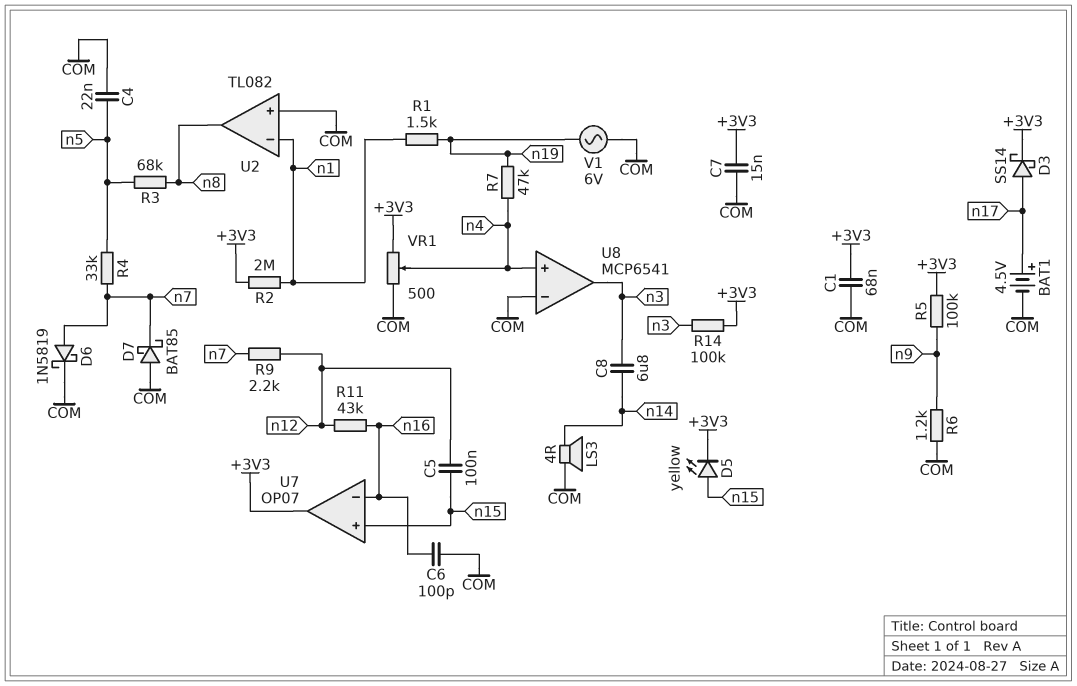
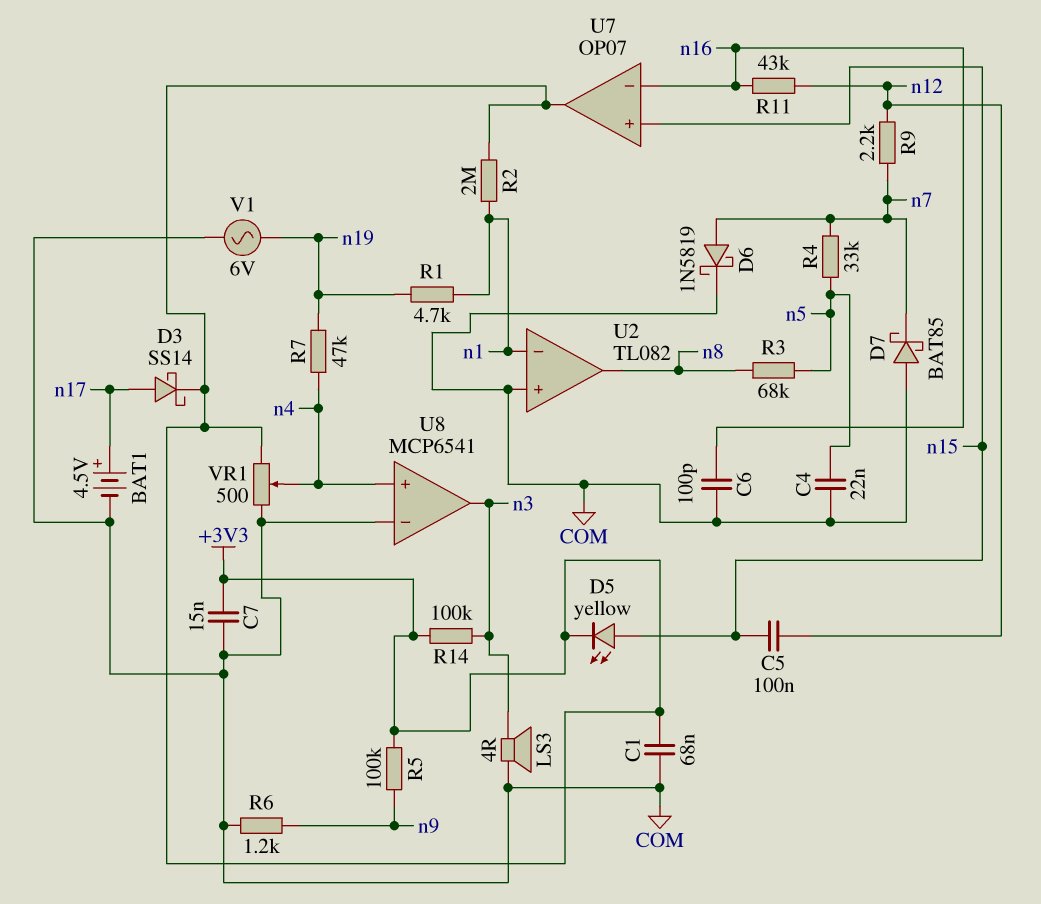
C8: 6.8uF (n3, n14) -> none
LS3: speaker 4R (COM, n14) -> speaker 4R (COM, n3)
R1: 1.5k (n1, n19) -> 4.7k (n1, n19)

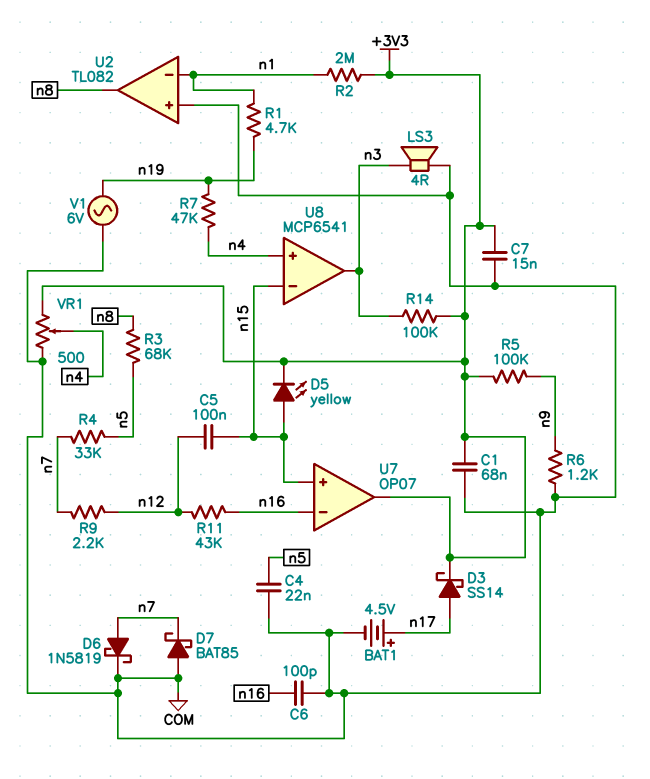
U8 pin in-: COM -> n15

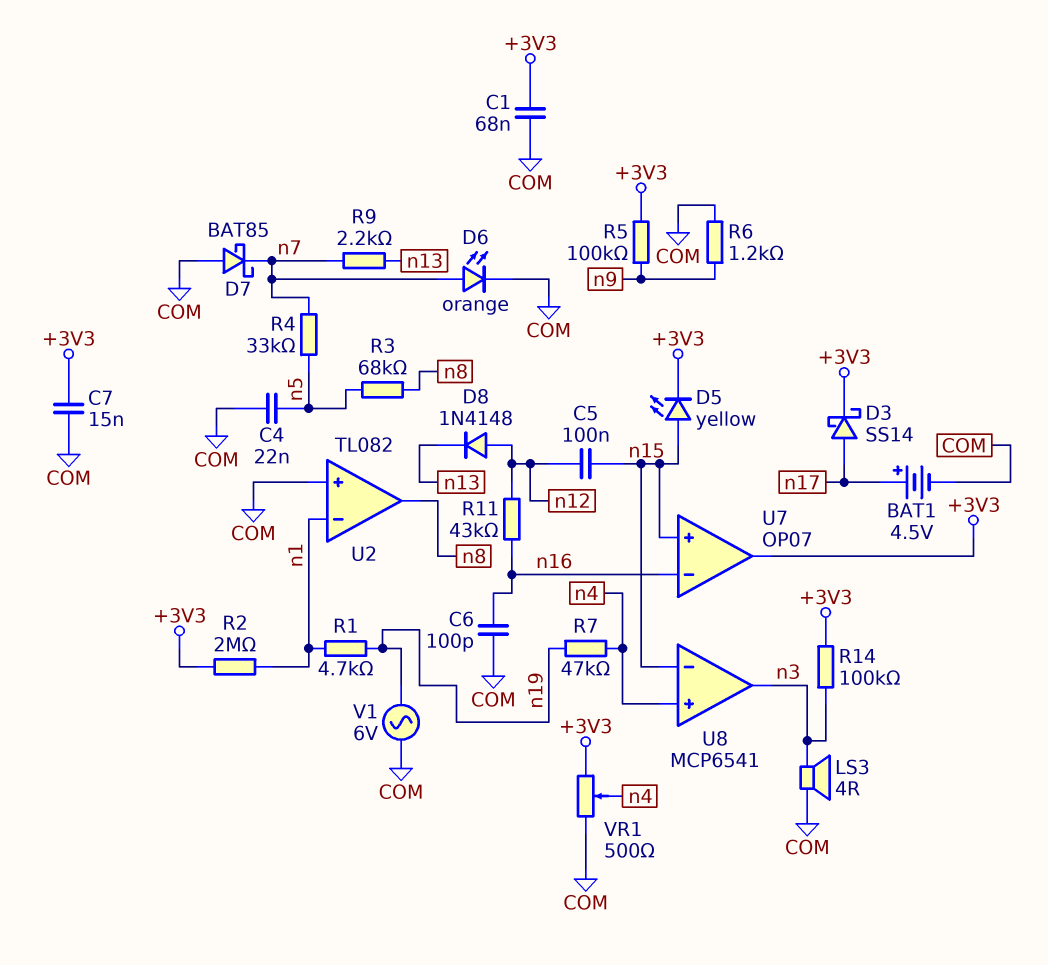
D6: schottky 1N5819 (A n7, K COM) -> LED orange (A n7, K COM)
D8: none -> diode 1N4148 (A n12, K n13)
R9: 2.2k (n7, n12) -> 2.2k (n7, n13)

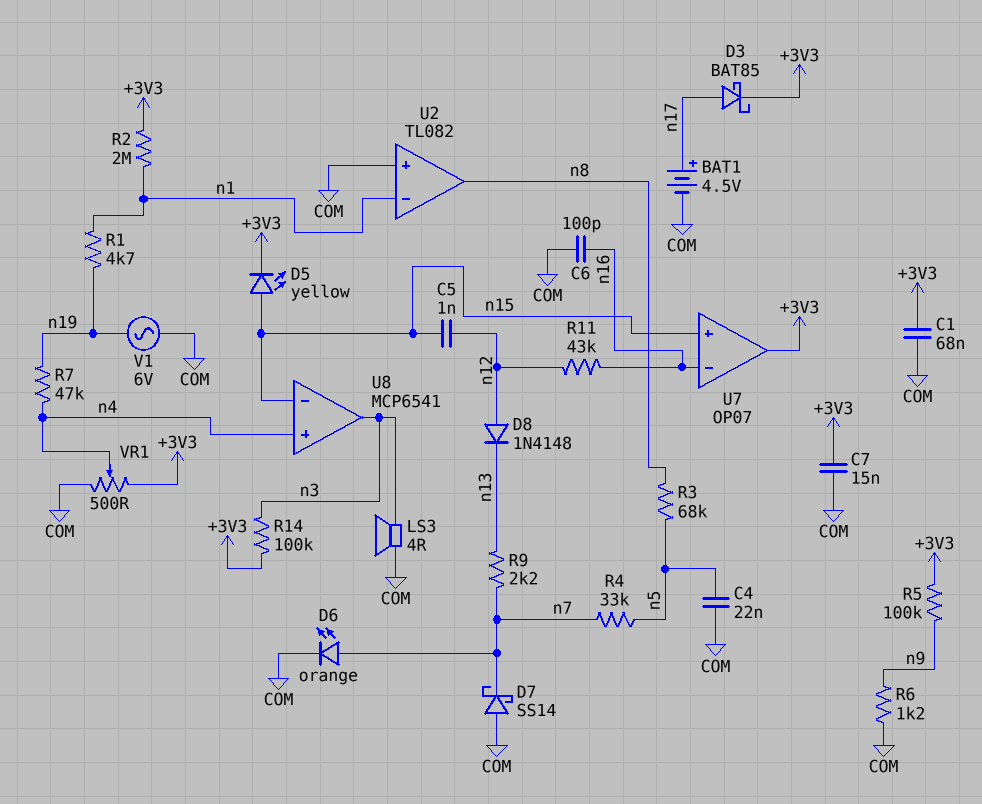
C5: 100nF (n12, n15) -> 1nF (n12, n15)
D3: schottky SS14 (A n17, K +3V3) -> schottky BAT85 (A n17, K +3V3)
D7: schottky BAT85 (A COM, K n7) -> schottky SS14 (A COM, K n7)

